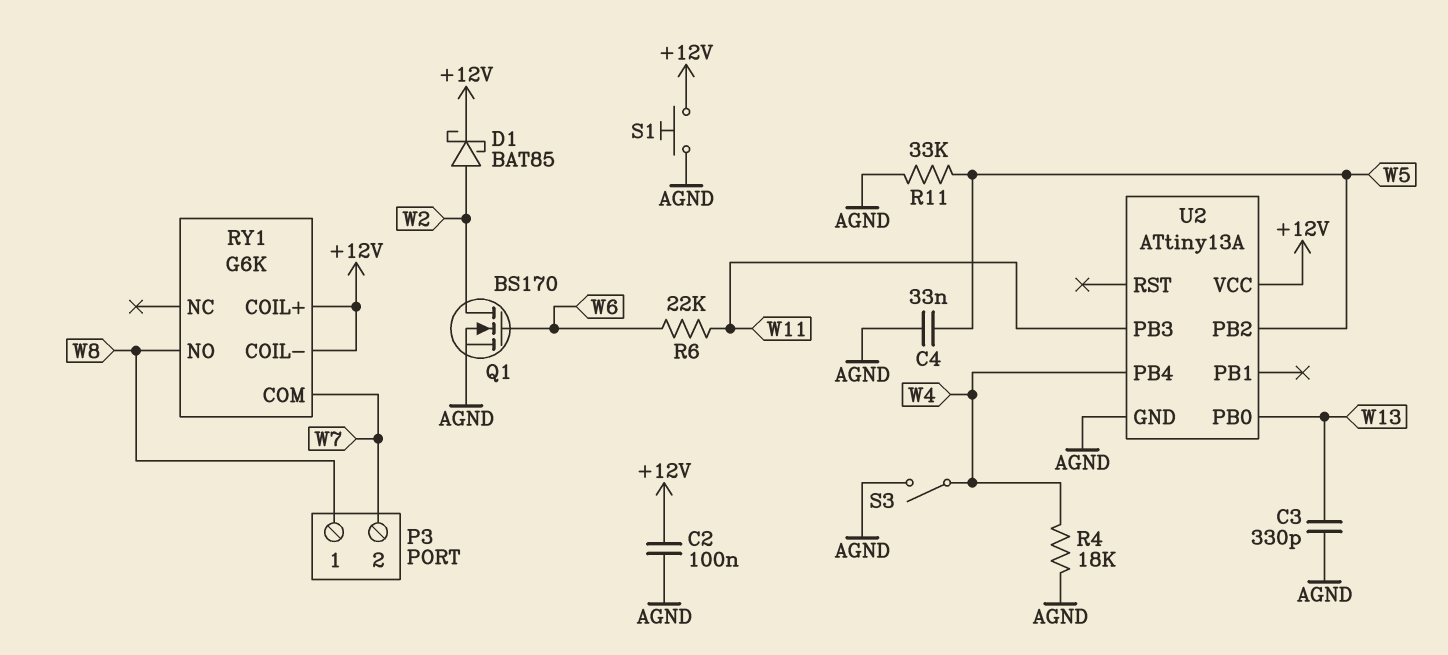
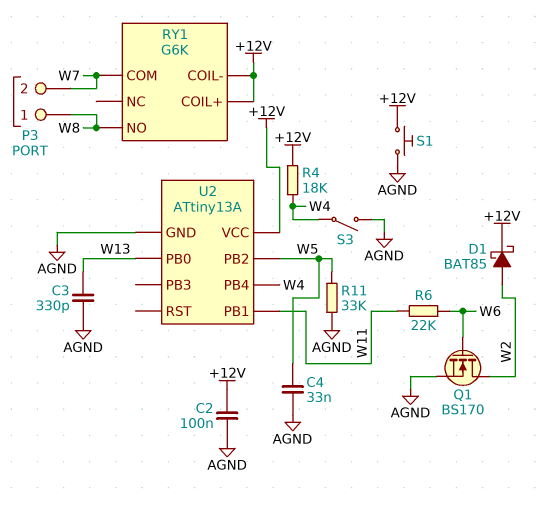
R4: 18k (AGND, W4) -> 18k (+12V, W4)
U2 pin PB1: none -> W11
U2 pin PB3: W11 -> none

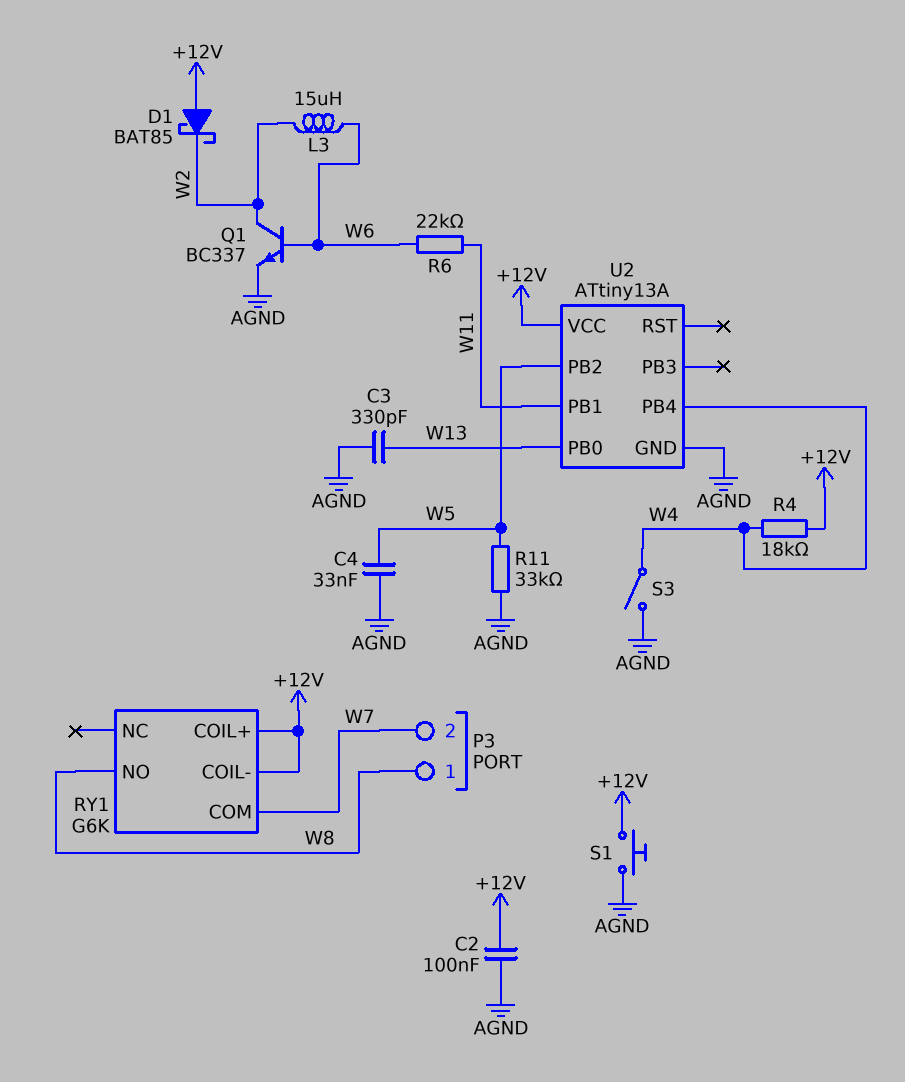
D1: schottky BAT85 (A W2, K +12V) -> schottky BAT85 (A +12V, K W2)
L3: none -> 15uH (W2, W6)
Q1: NMOS BS170 (G W6, D W2, S AGND) -> NPN BC337 (B W6, C W2, E AGND)

